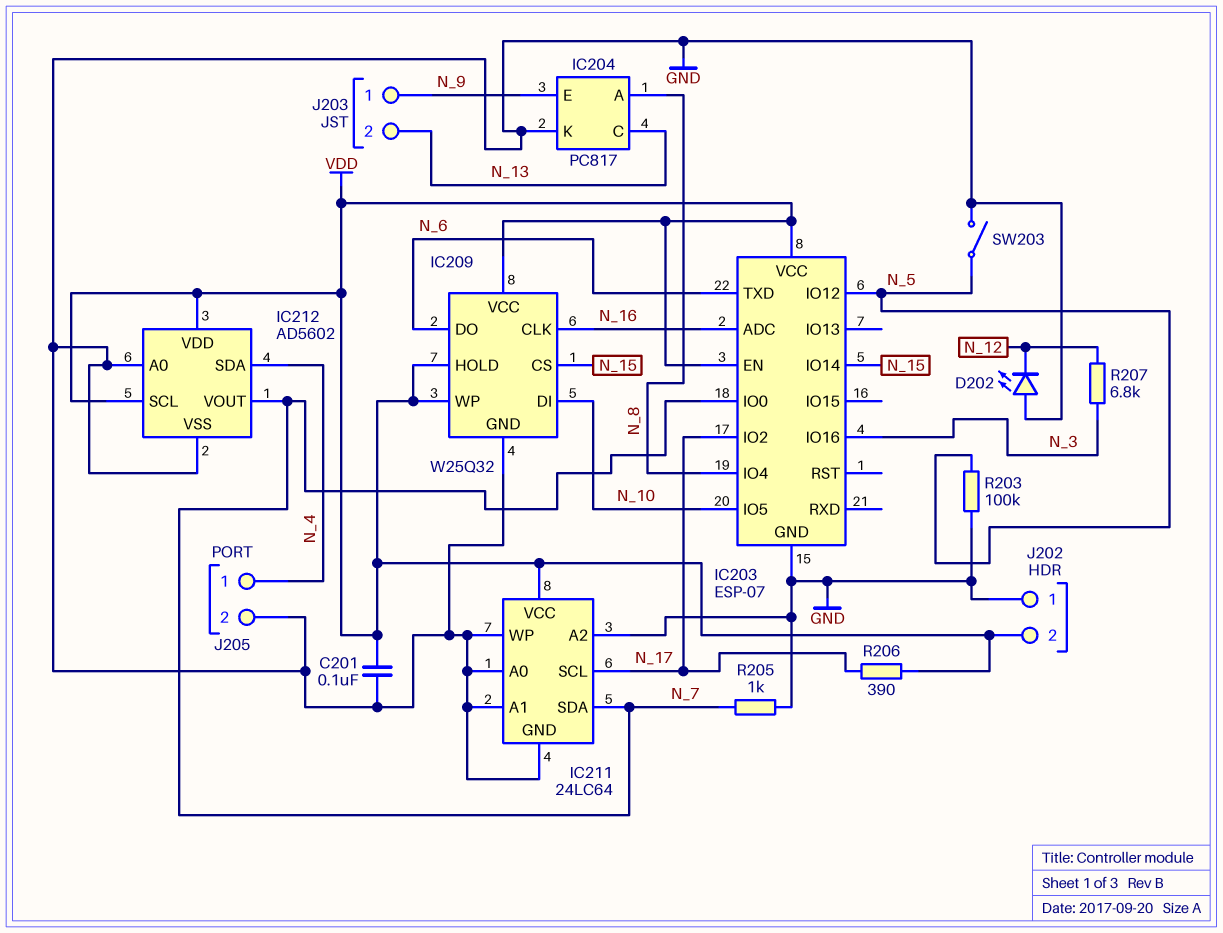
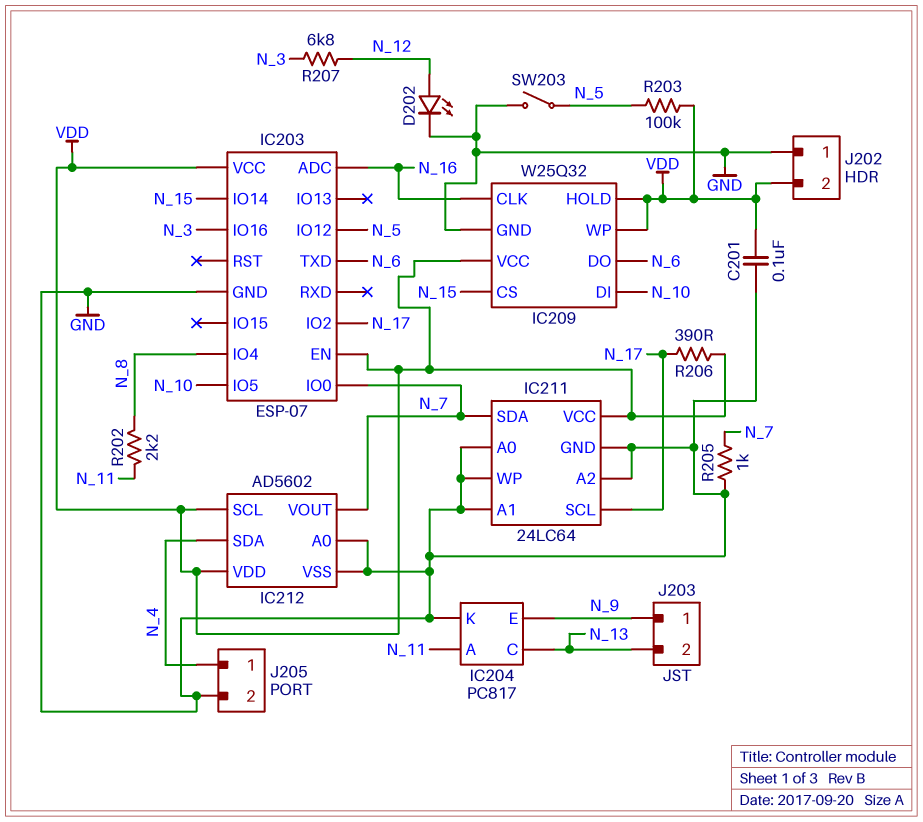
D202: LED (A GND, K N_12) -> LED (A N_12, K GND)
IC204 pin A: N_8 -> N_11
R202: none -> 2.2k (N_8, N_11)
R203: 100k (GND, N_5) -> 100k (N_5, VDD)

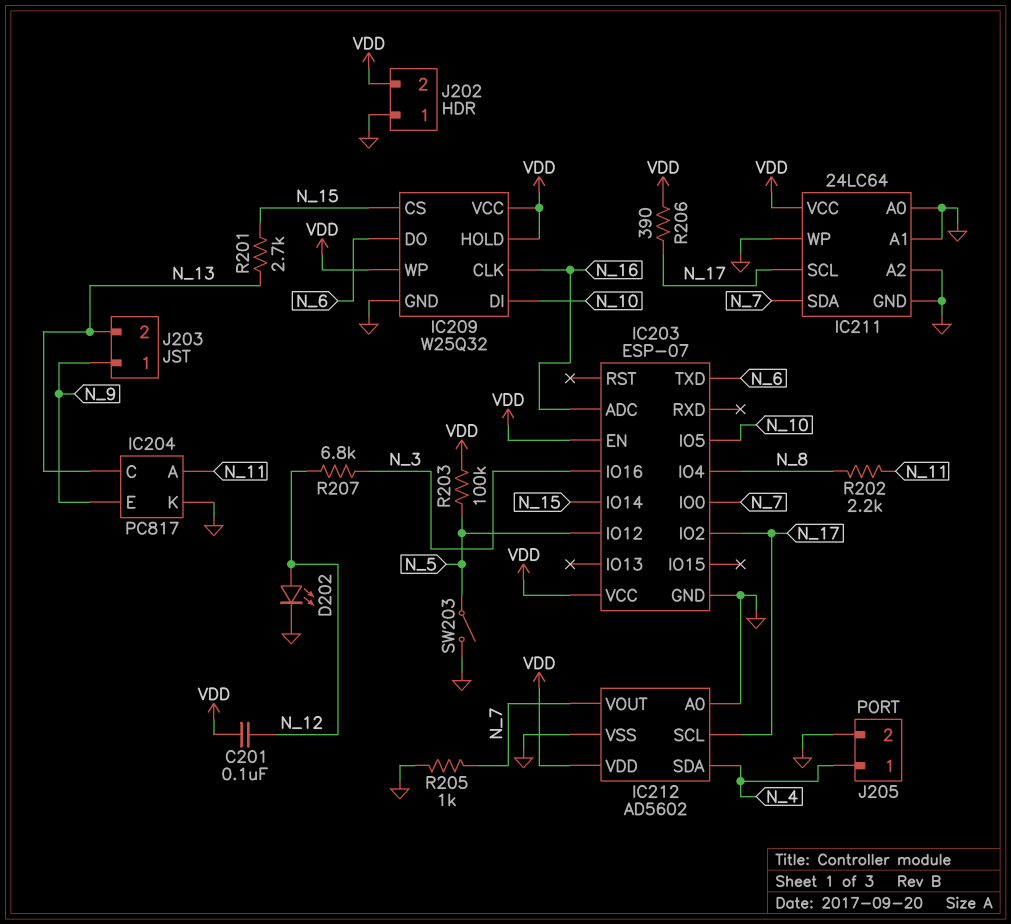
C201: 100nF (GND, VDD) -> 100nF (N_12, VDD)
IC212 pin SCL: VDD -> N_17
R201: none -> 2.7k (N_13, N_15)

